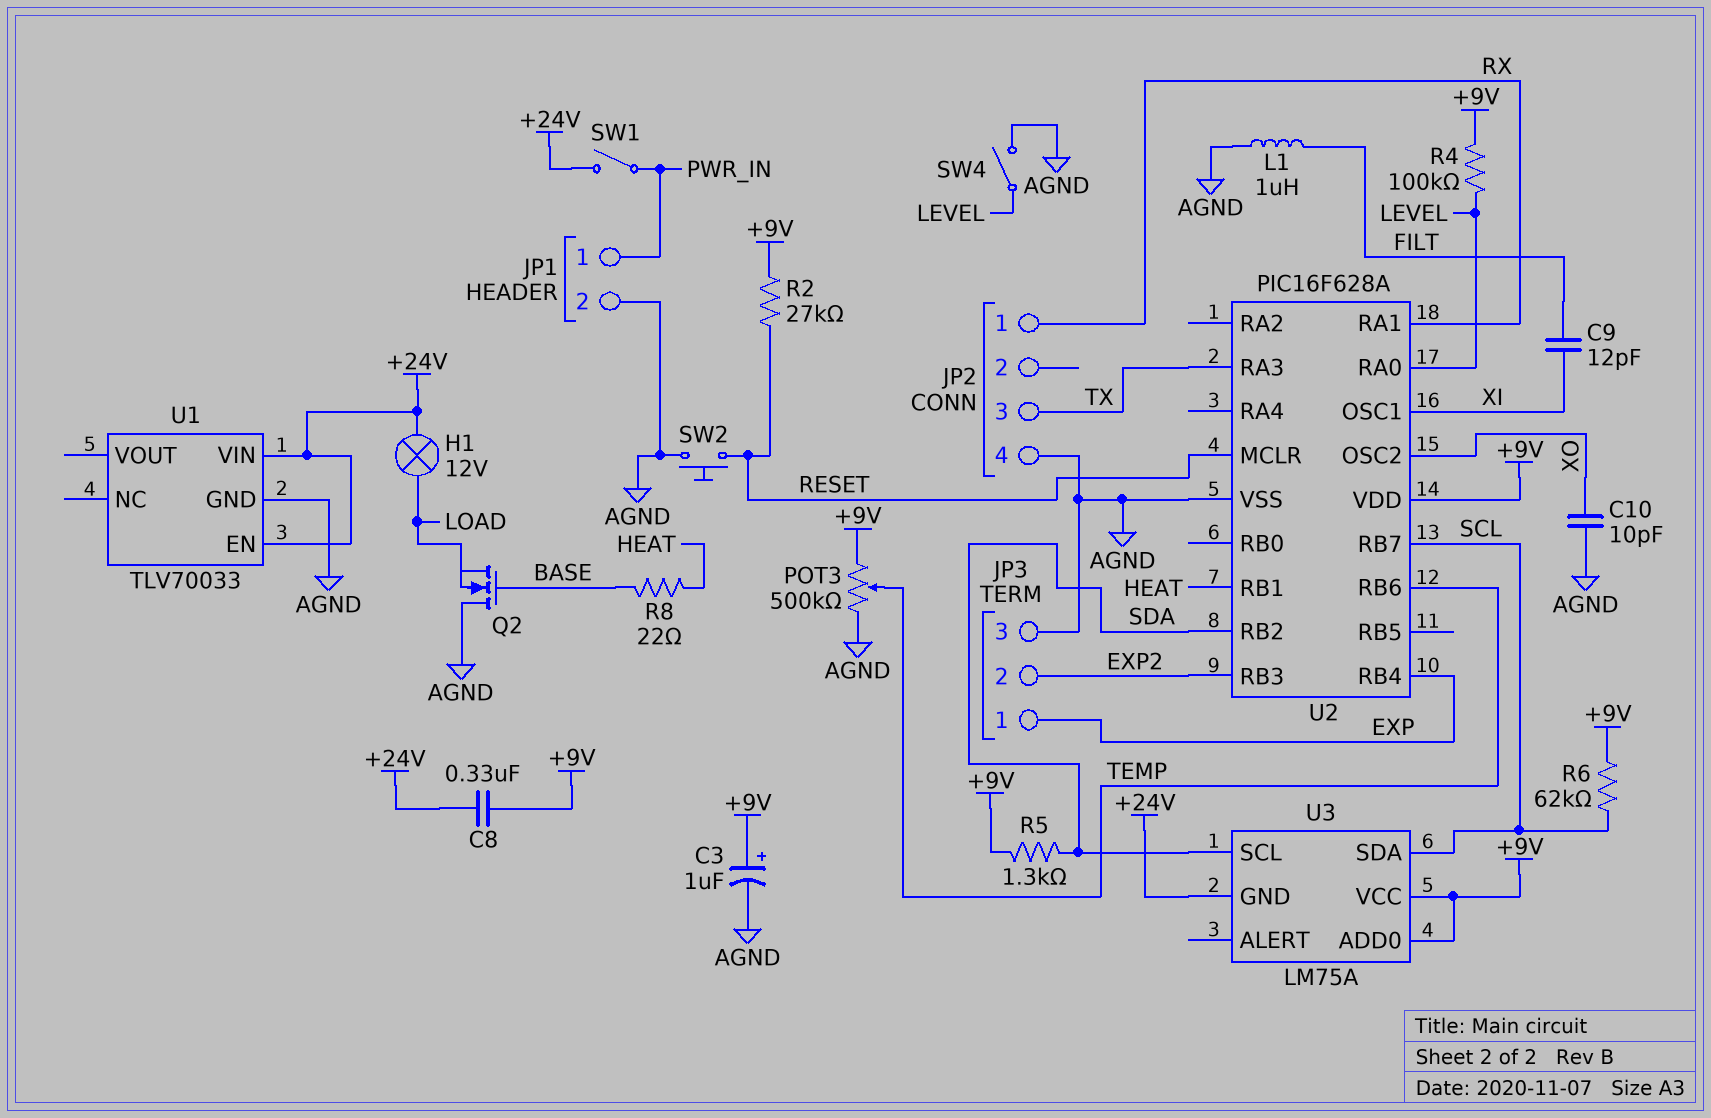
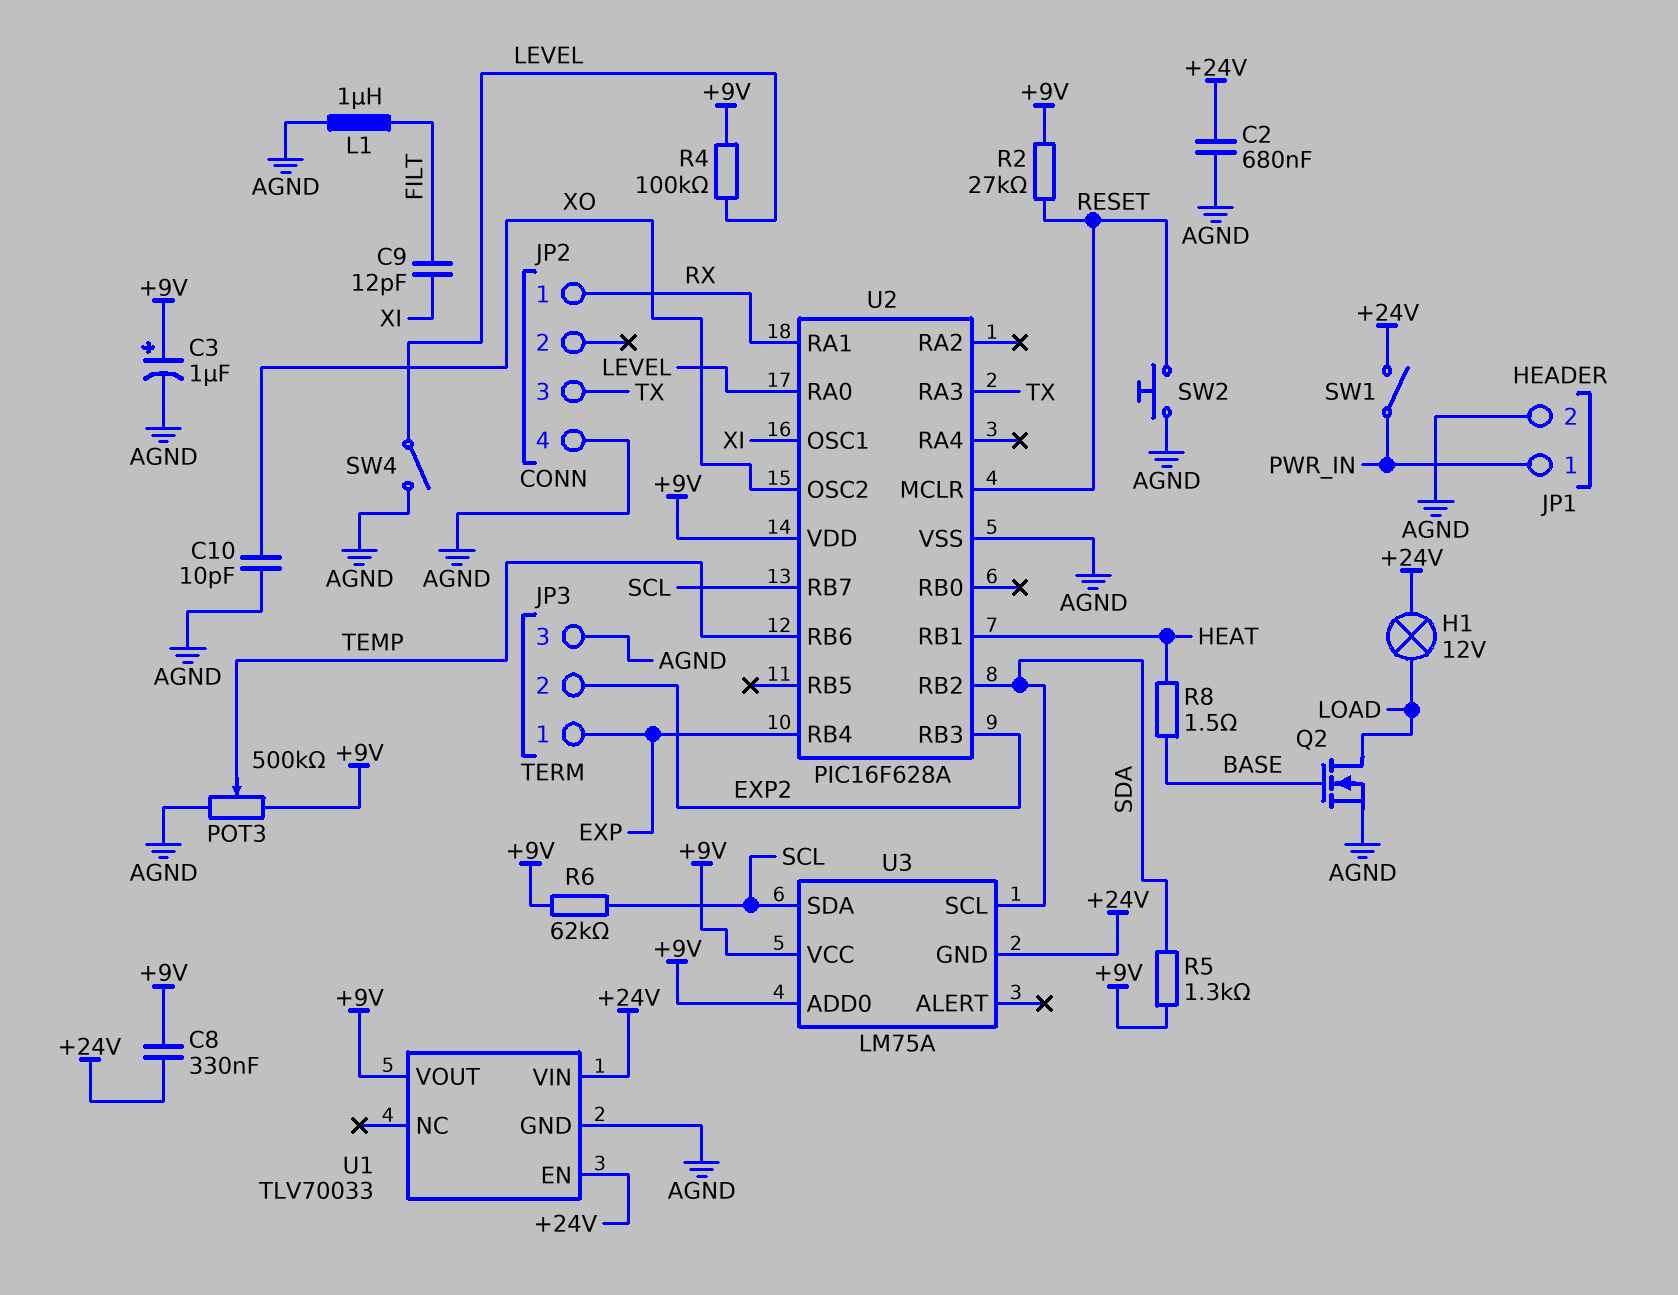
C2: none -> 680nF (+24V, AGND)
Q2: NMOS (G BASE, D AGND, S LOAD) -> NMOS (G BASE, D LOAD, S AGND)
R8: 22 (BASE, HEAT) -> 1.5 (BASE, HEAT)
U1 pin VOUT: none -> +9V

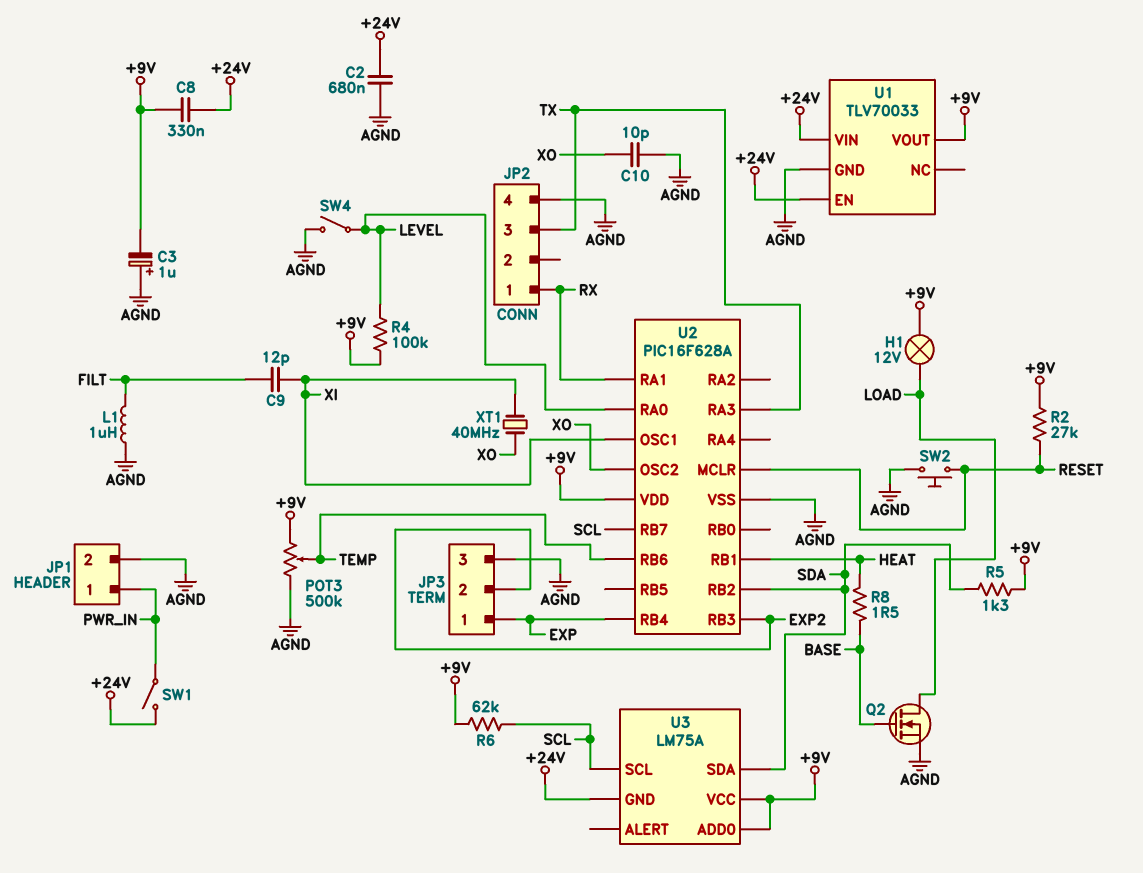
C3: 1uF (plus +9V, minus AGND) -> 1uF (plus AGND, minus +9V)
H1: lamp 12V (+24V, LOAD) -> lamp 12V (+9V, LOAD)
U3 pin SCL: SDA -> SCL
U3 pin SDA: SCL -> SDA
XT1: none -> 40MHz (XI, XO)

